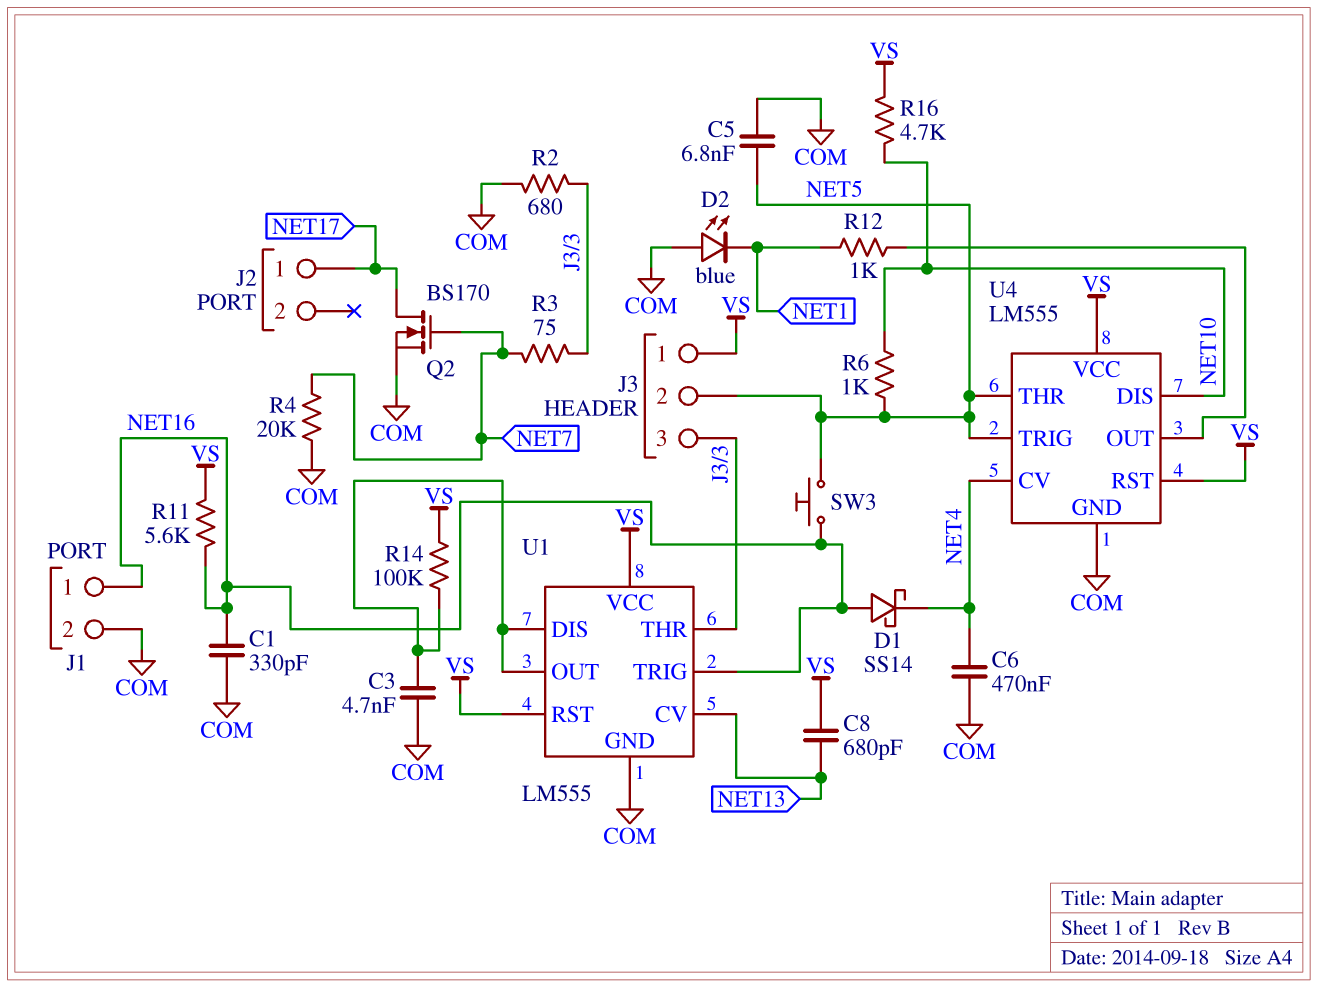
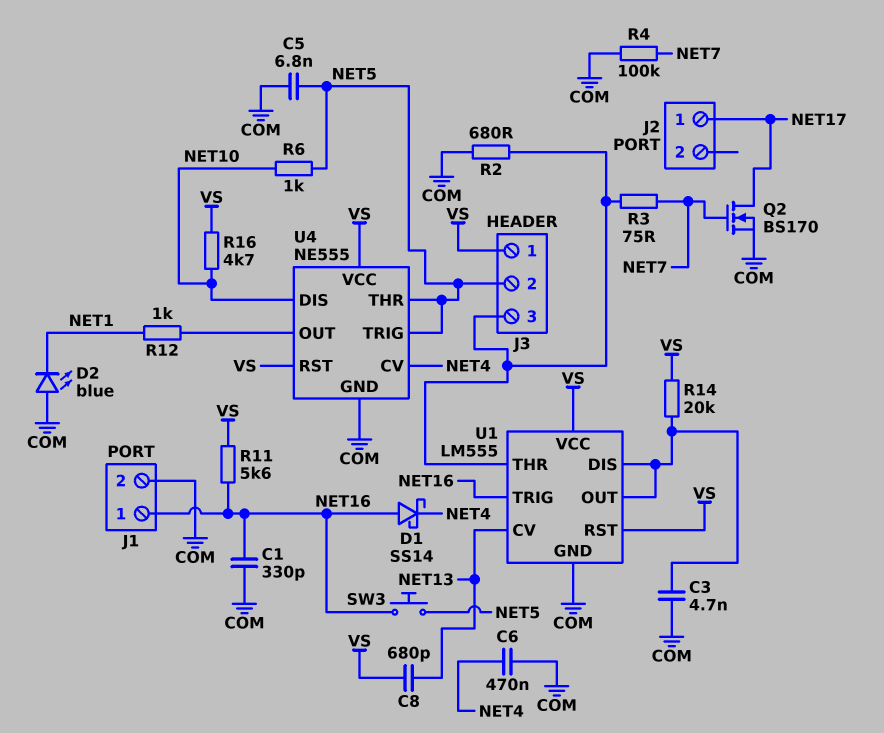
R4: 20k (COM, NET7) -> 100k (COM, NET7)
R14: 100k (U1/DIS, VS) -> 20k (U1/DIS, VS)
U4: LM555 -> NE555

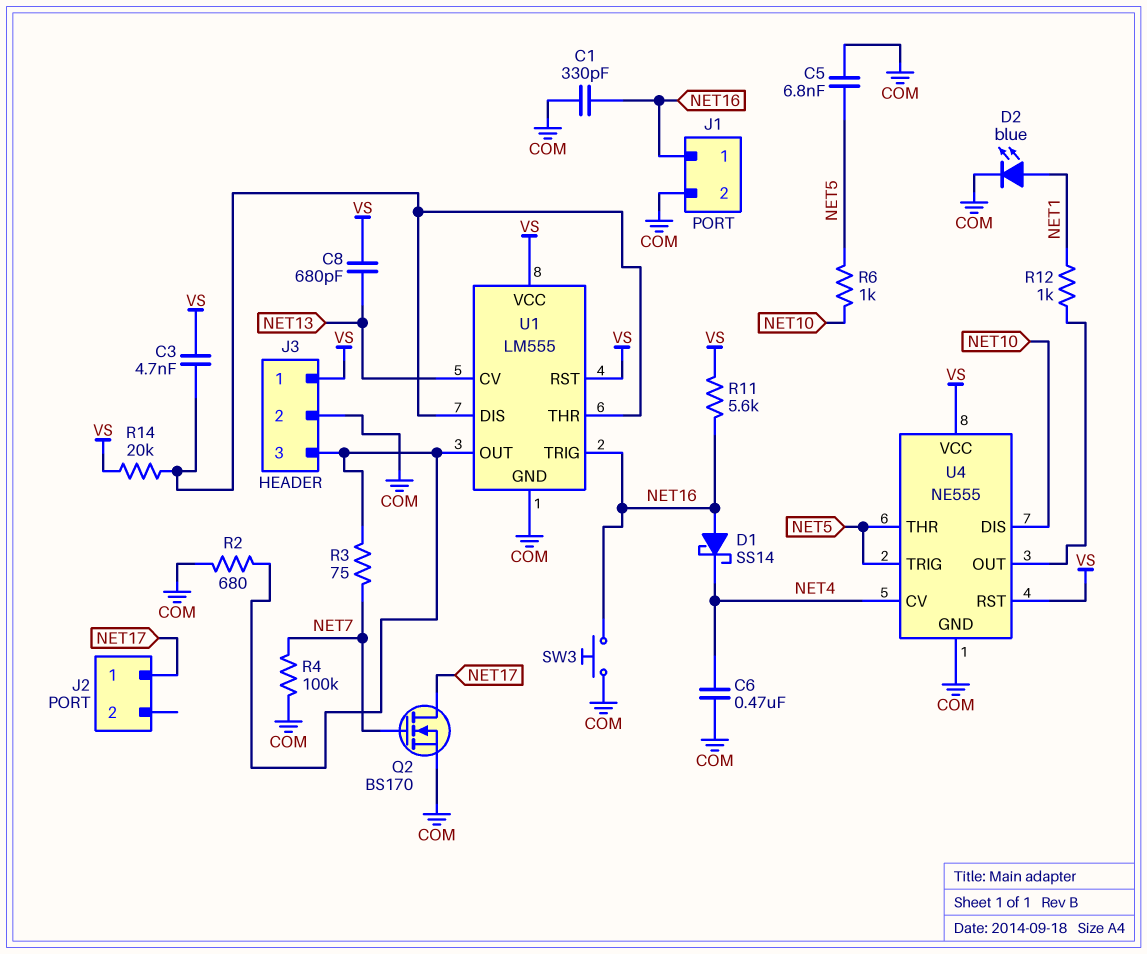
C3: 4.7nF (COM, U1/DIS) -> 4.7nF (U1/DIS, VS)
D2: LED blue (A COM, K NET1) -> LED blue (A NET1, K COM)
J3 pin 2: NET5 -> COM
R16: 4.7k (NET10, VS) -> none
SW3: button (NET5, NET16) -> button (COM, NET16)
U1 pin OUT: U1/DIS -> J3/3
U1 pin THR: J3/3 -> U1/DIS

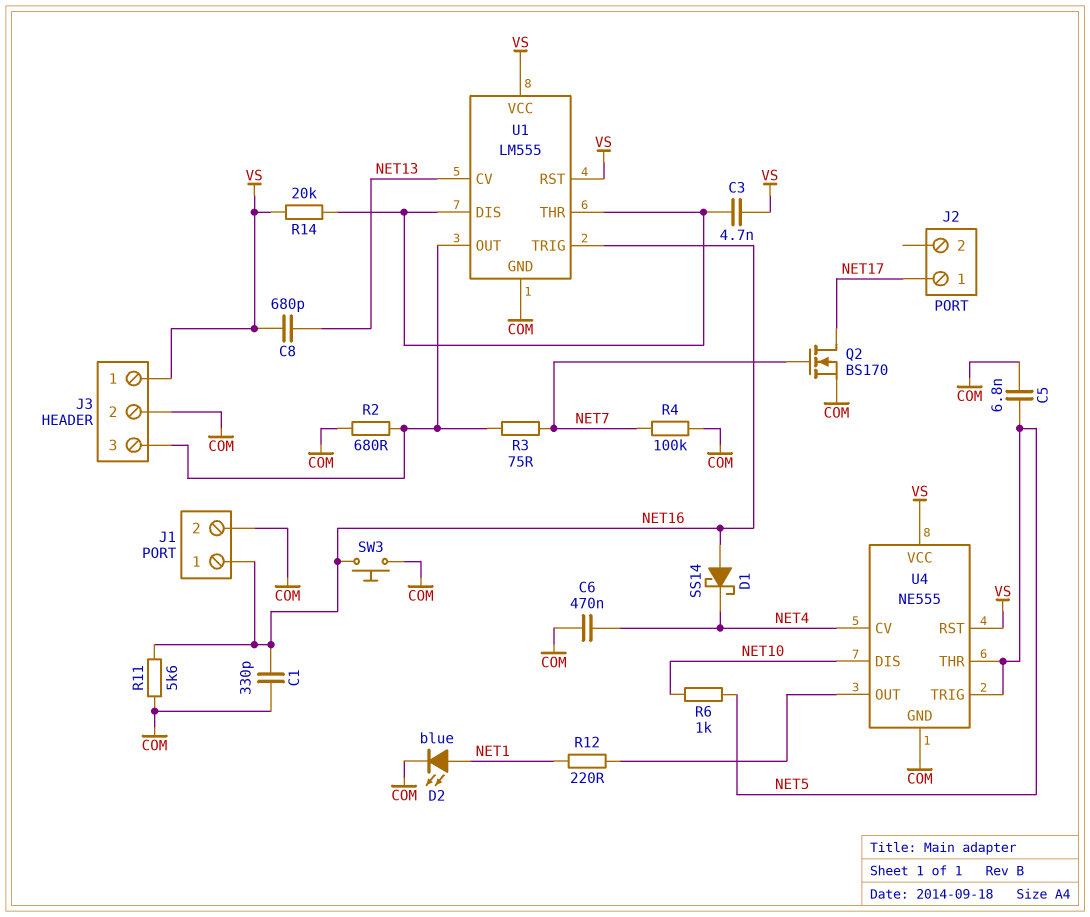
R11: 5.6k (NET16, VS) -> 5.6k (COM, NET16)
R12: 1k (NET1, U4/OUT) -> 220 (NET1, U4/OUT)

